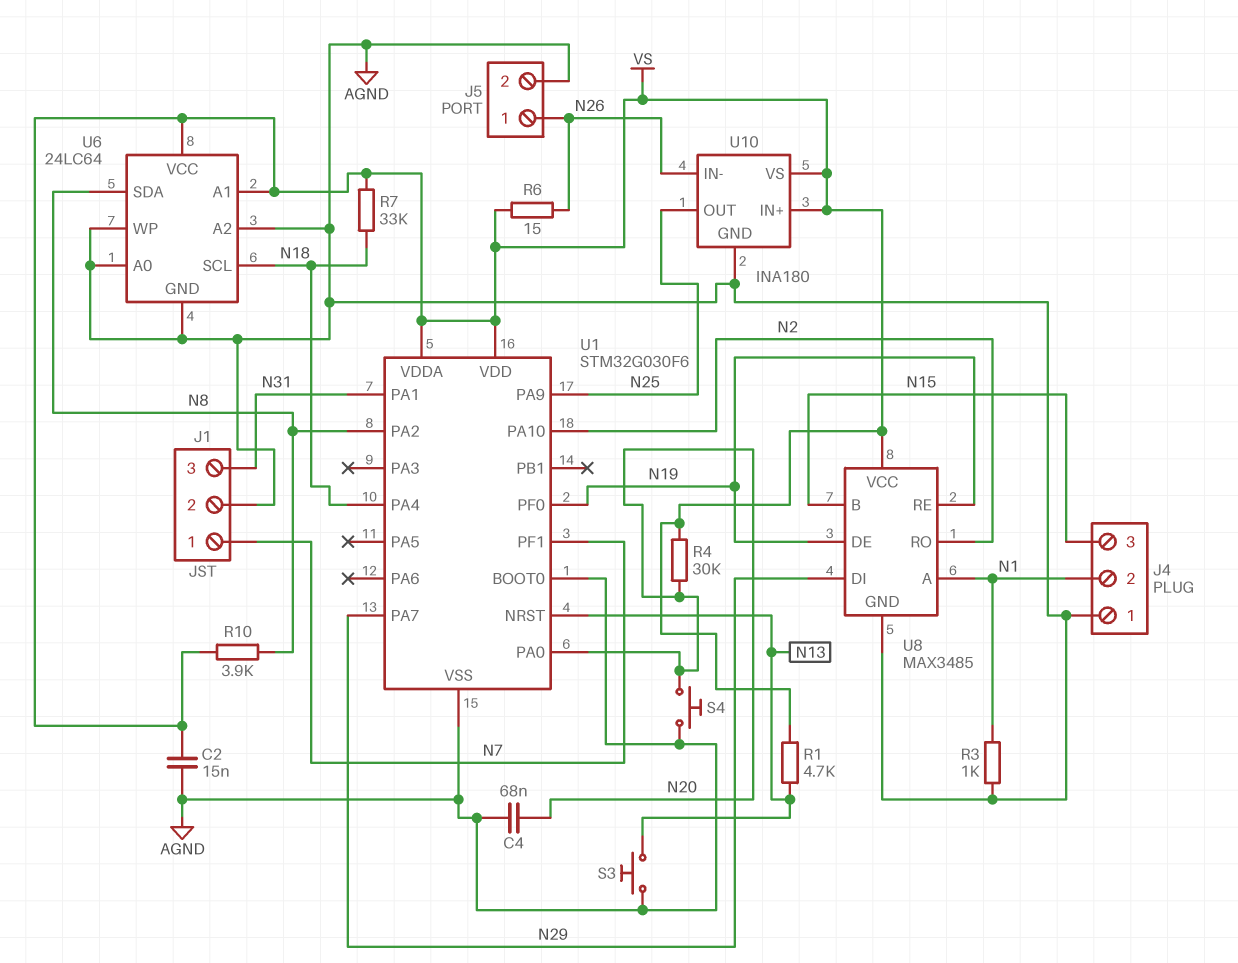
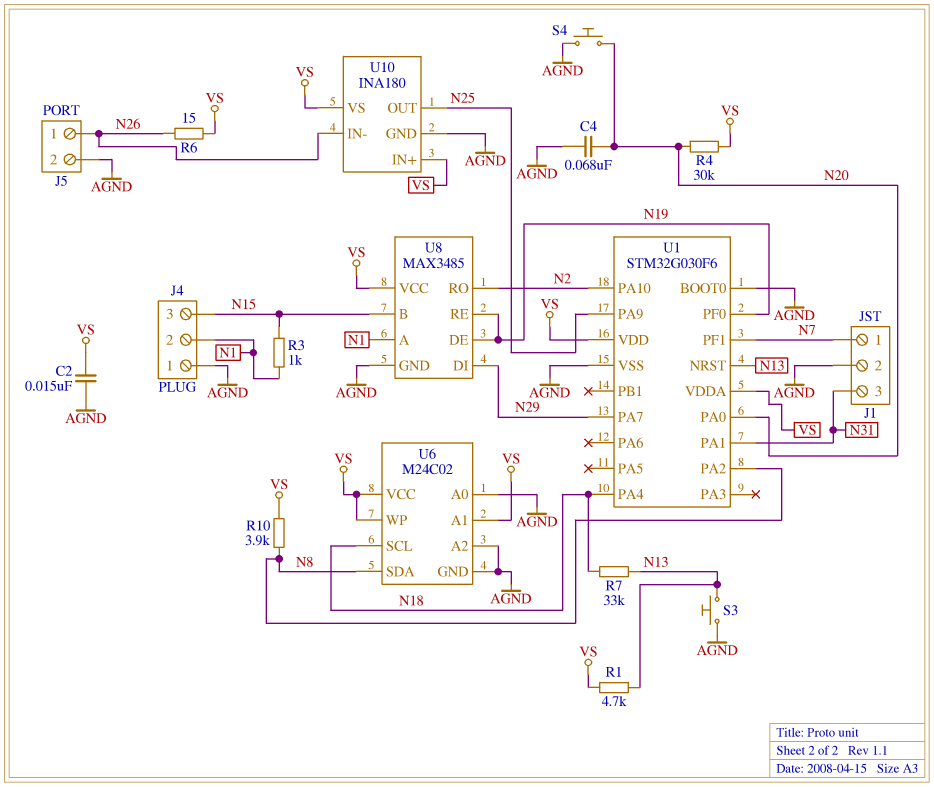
R3: 1k (AGND, N1) -> 1k (N1, N15)
R7: 33k (N18, VS) -> 33k (N13, N18)
U6: 24LC64 -> M24C02
U6 pin WP: AGND -> VS

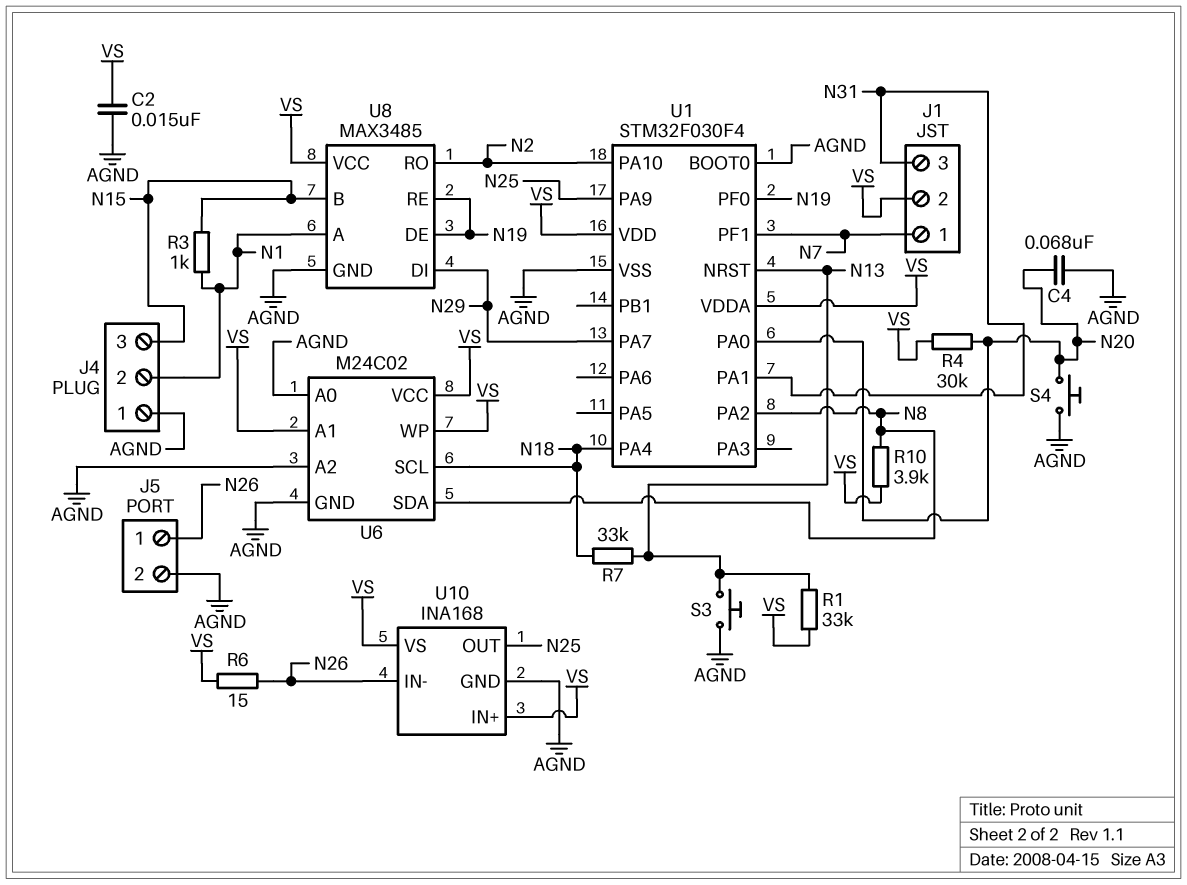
J1 pin 2: AGND -> VS
R1: 4.7k (N13, VS) -> 33k (N13, VS)
U1: STM32G030F6 -> STM32F030F4
U10: INA180 -> INA168

